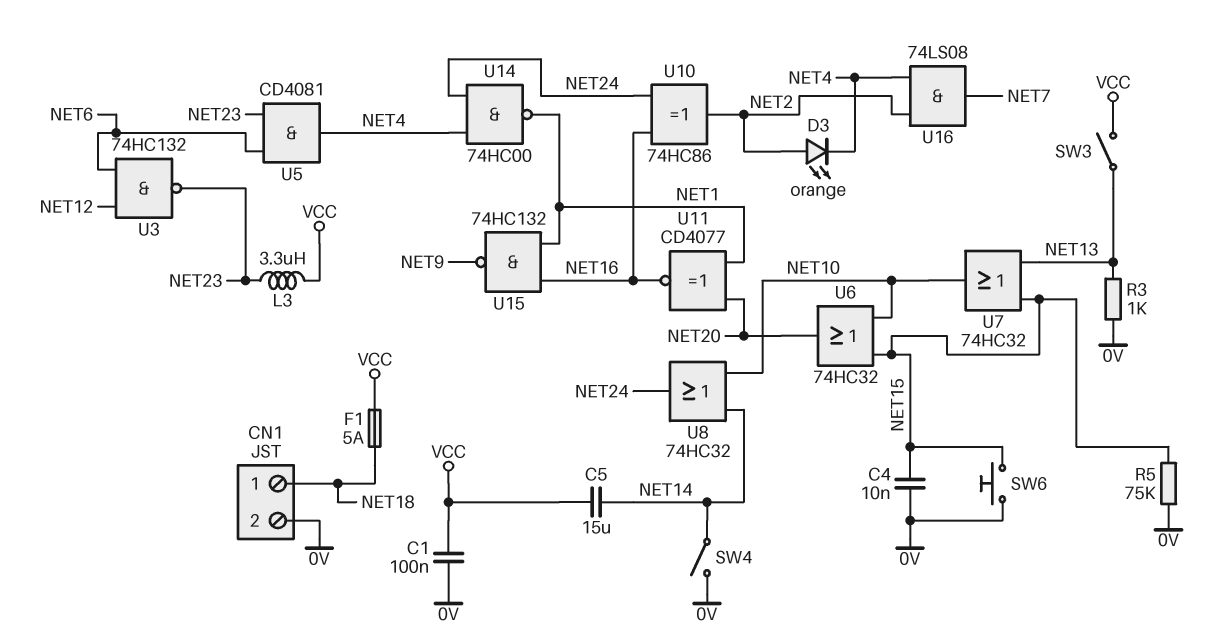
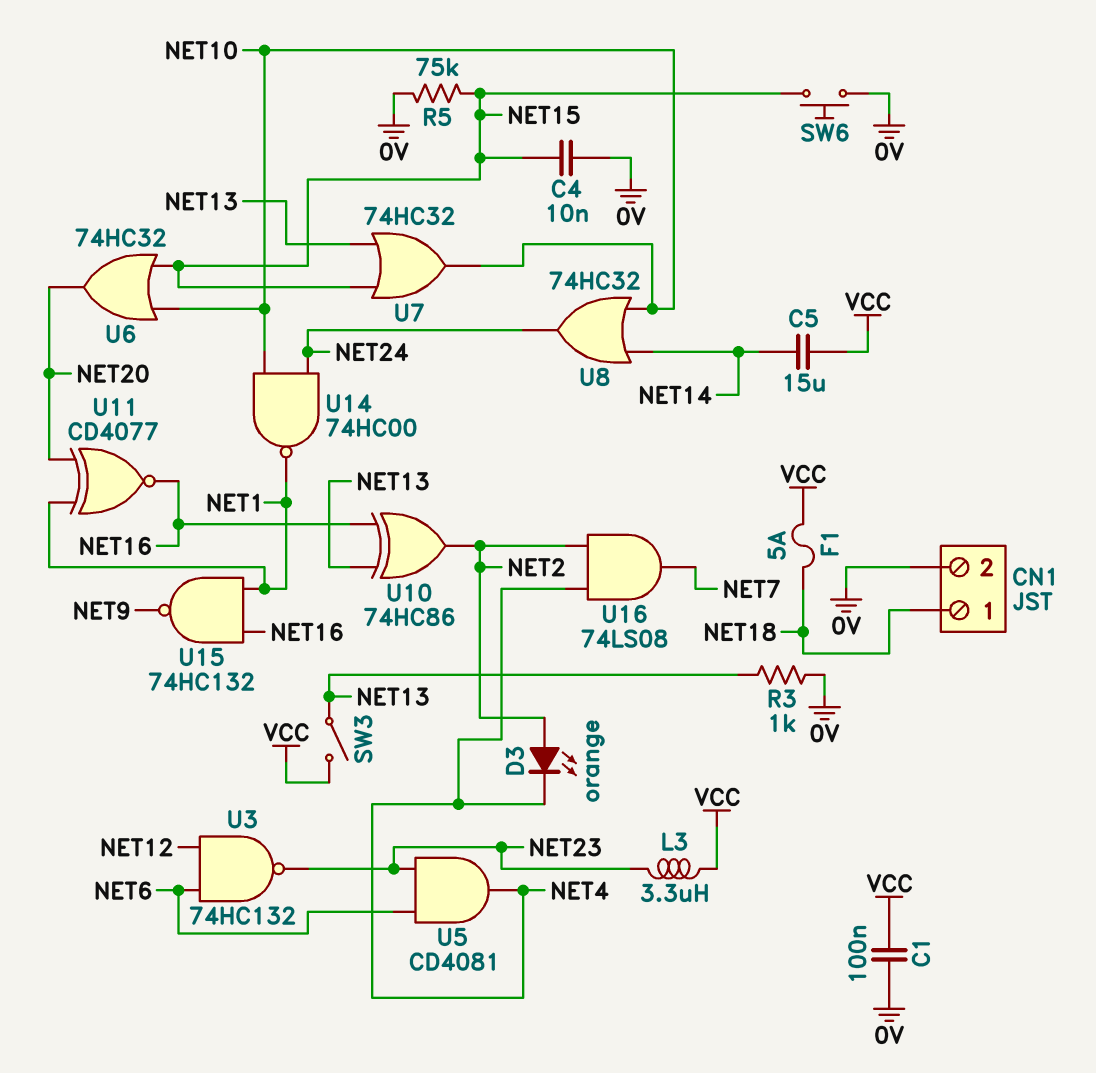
SW4: switch (0V, NET14) -> none
U10: XOR 74HC86 (in NET16, in NET24, out NET2) -> XOR 74HC86 (in NET13, in NET16, out NET2)
U14: NAND 74HC00 (in NET4, in NET24, out NET1) -> NAND 74HC00 (in NET10, in NET24, out NET1)

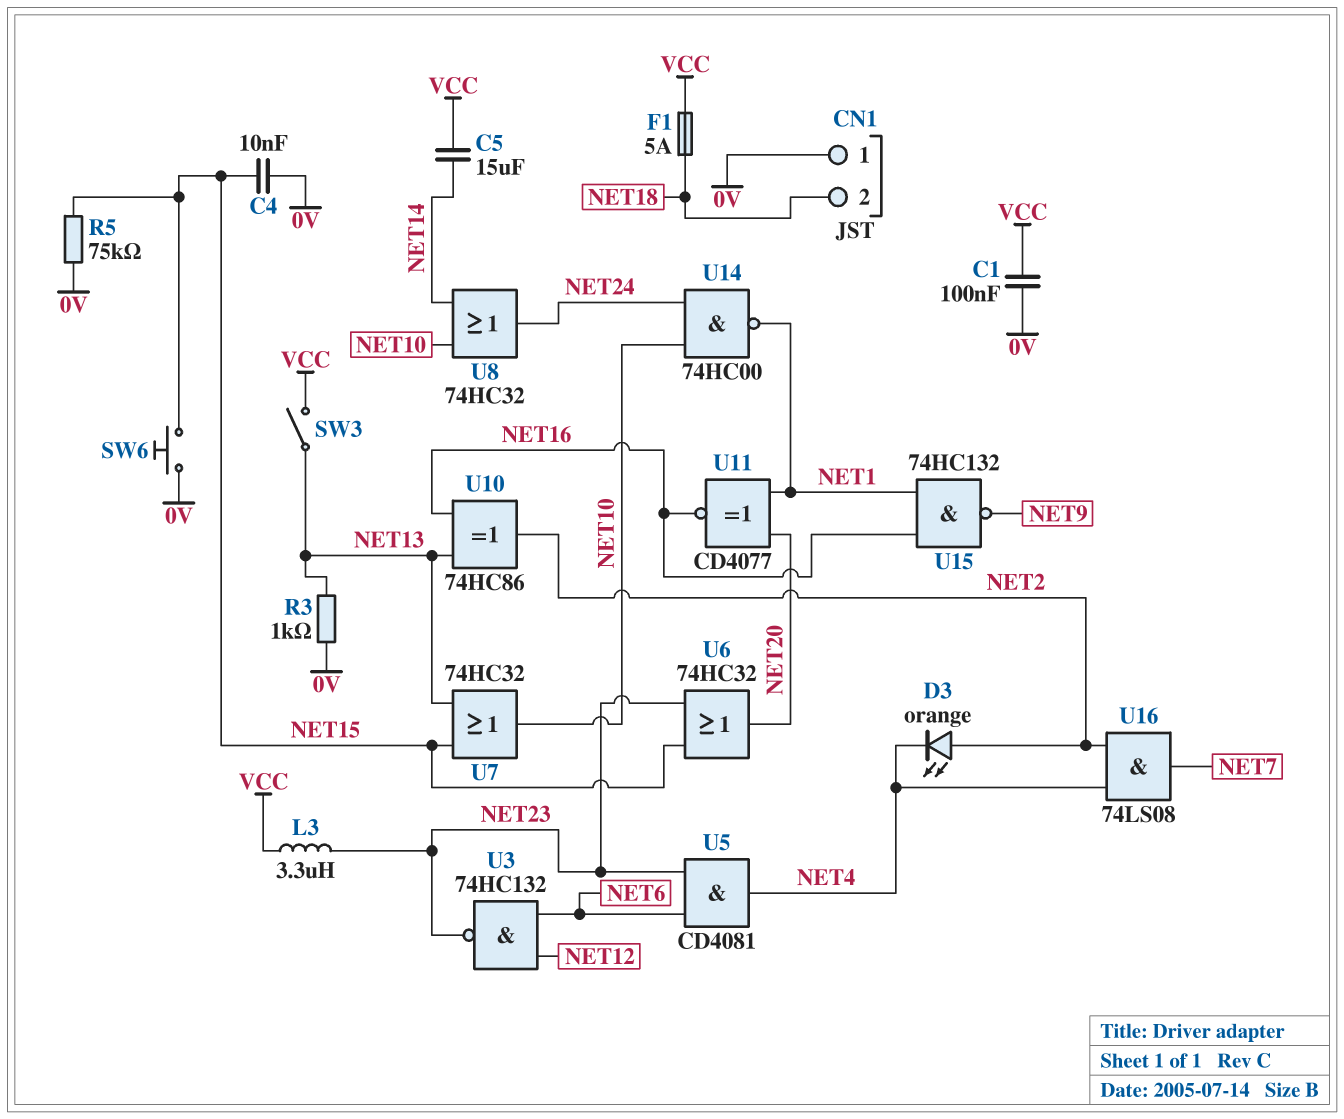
CN1 pin 1: NET18 -> 0V
CN1 pin 2: 0V -> NET18
U6: OR 74HC32 (in NET10, in NET15, out NET20) -> OR 74HC32 (in NET15, in NET23, out NET20)

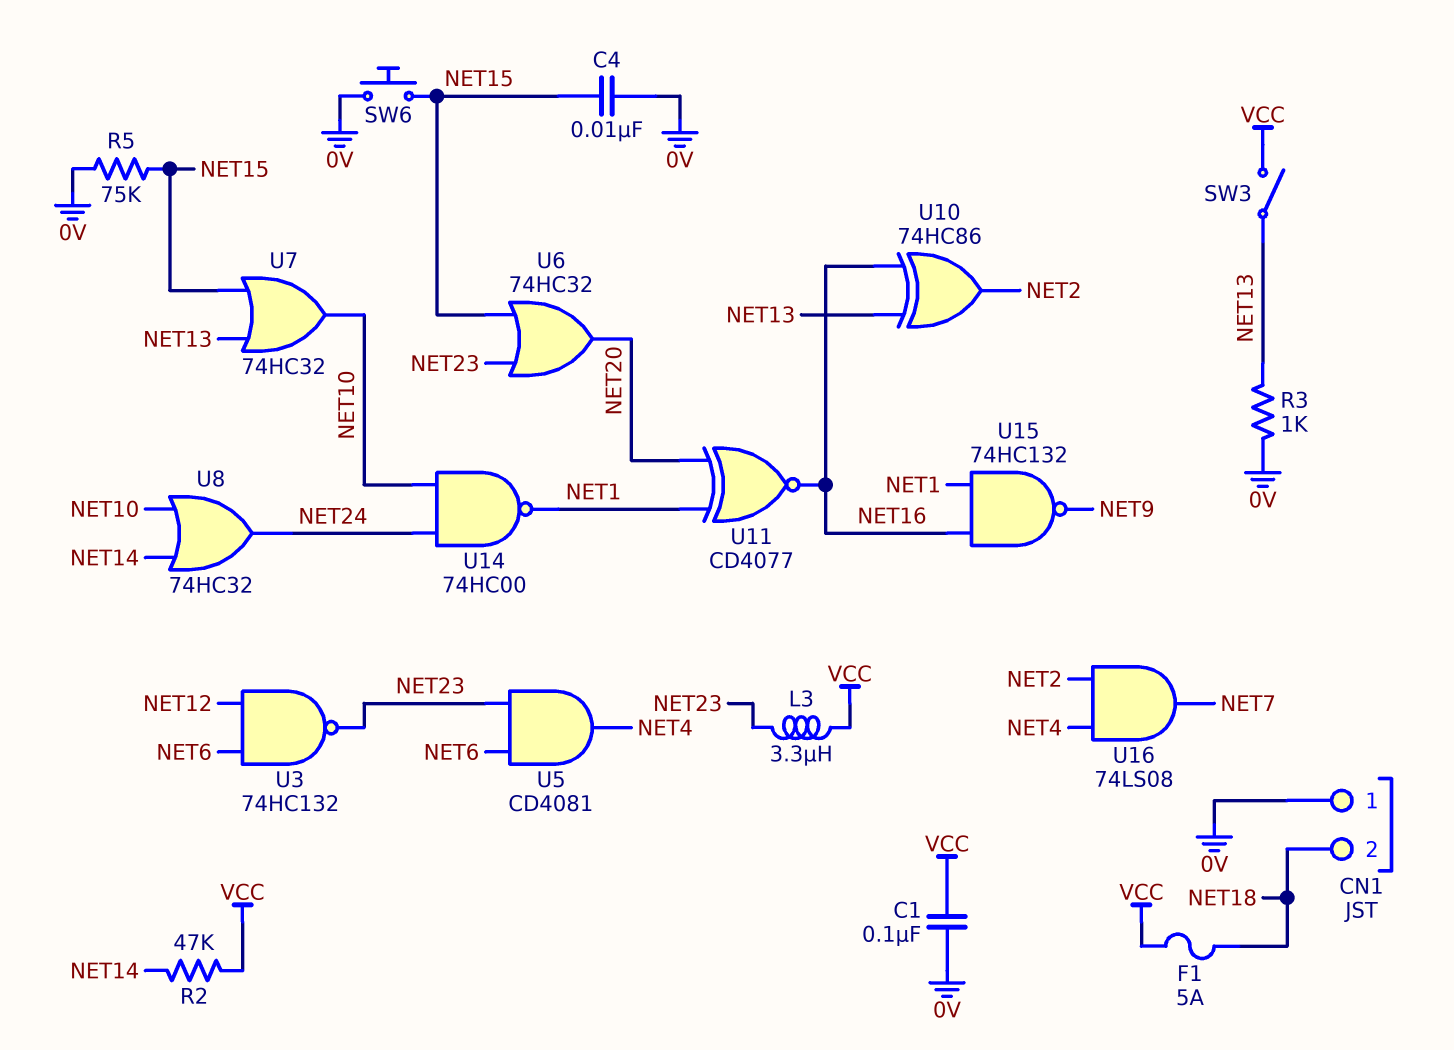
C5: 15uF (NET14, VCC) -> none
D3: LED orange (A NET2, K NET4) -> none
R2: none -> 47k (NET14, VCC)

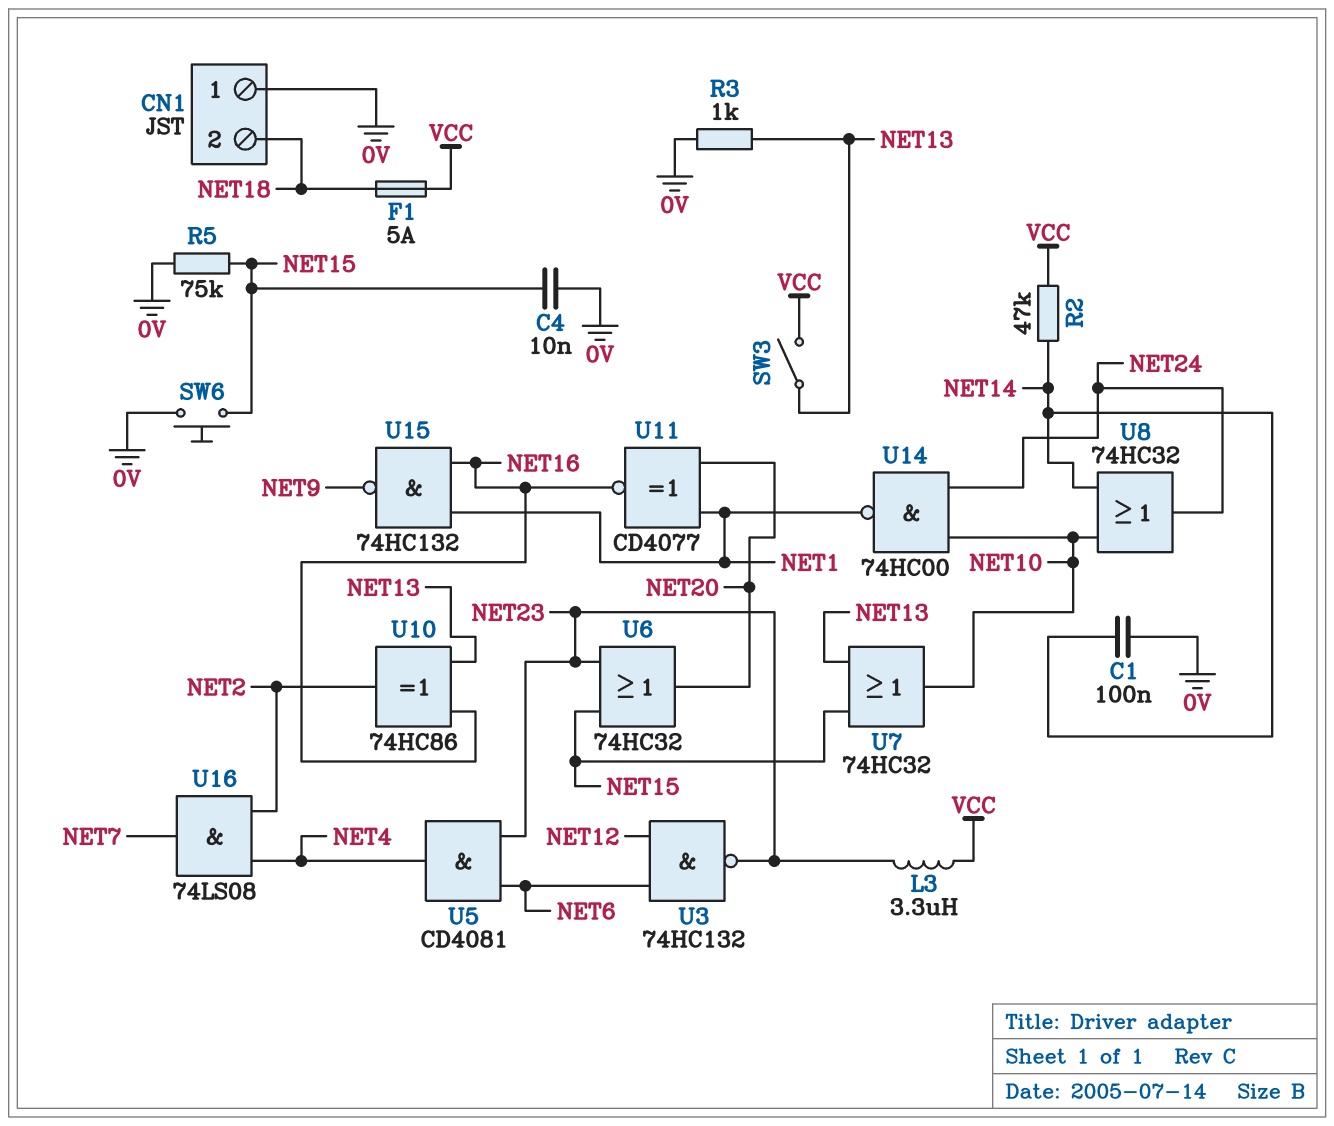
C1: 100nF (0V, VCC) -> 100nF (0V, NET14)

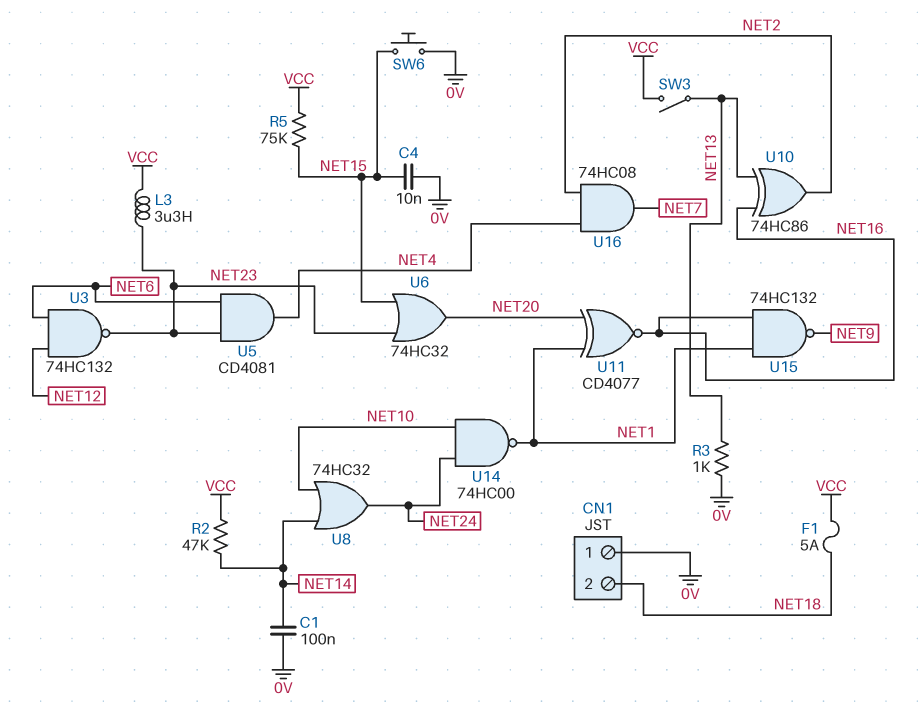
R5: 75k (0V, NET15) -> 75k (NET15, VCC)
U7: OR 74HC32 (in NET13, in NET15, out NET10) -> none
U16: AND 74LS08 (in NET2, in NET4, out NET7) -> AND 74HC08 (in NET2, in NET4, out NET7)

